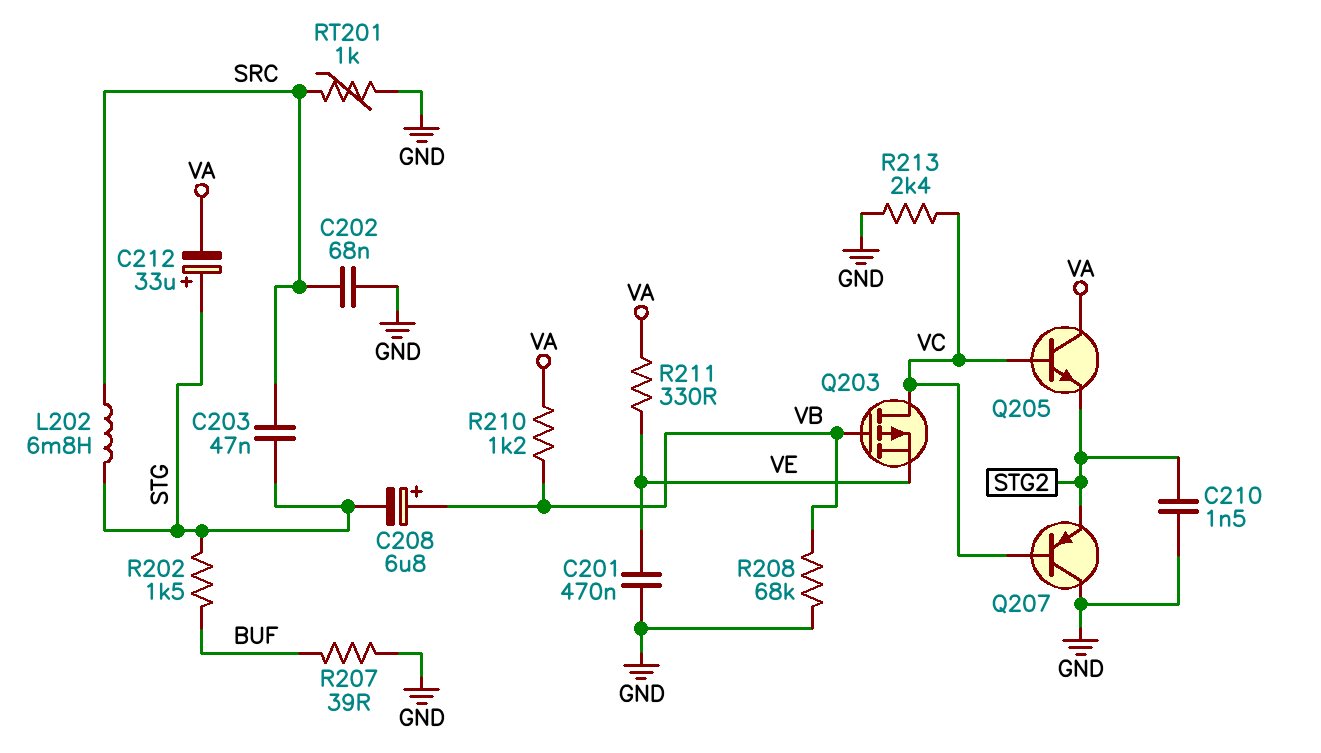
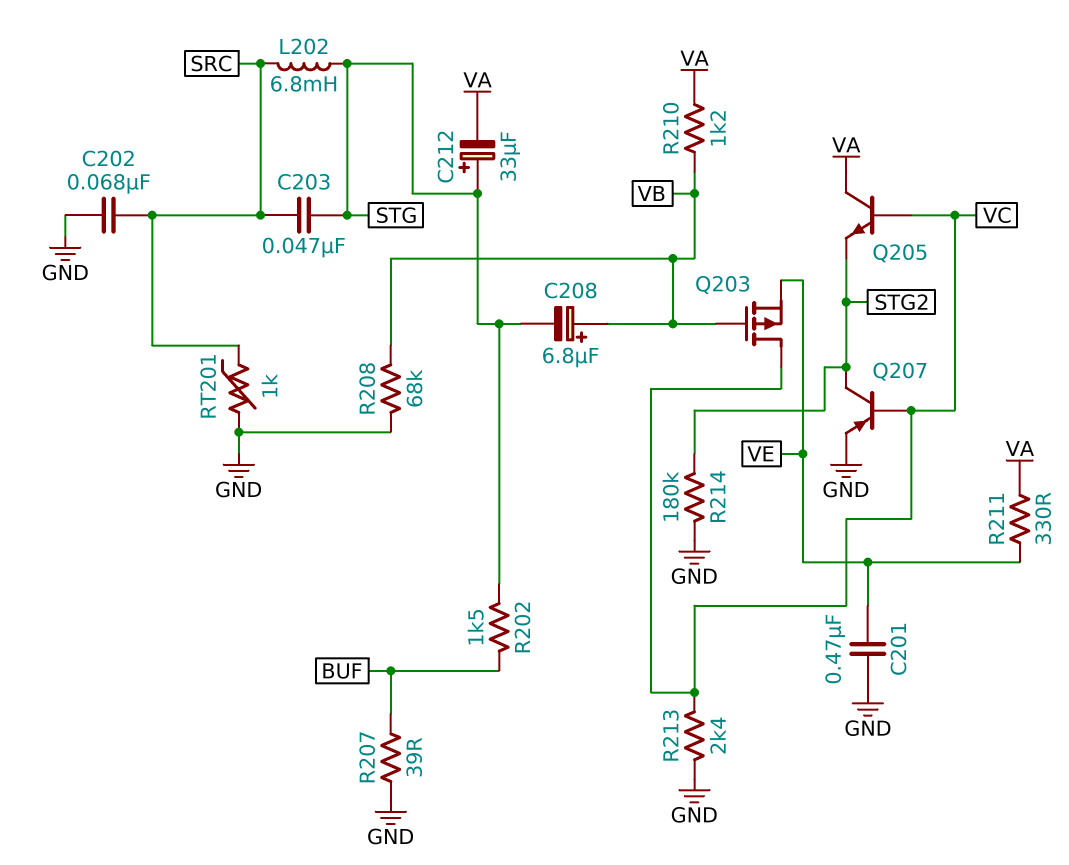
C210: 1.5nF (GND, STG2) -> none
Q207: PNP (B VC, C GND, E STG2) -> PNP (B VC, C STG2, E GND)
R214: none -> 180k (GND, STG2)

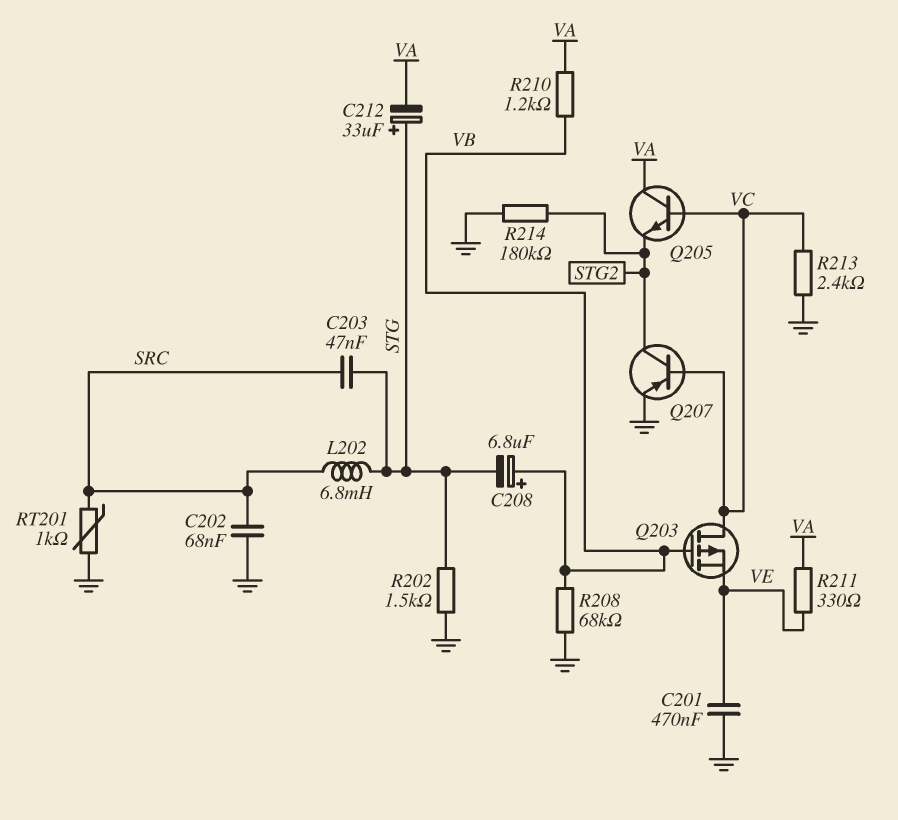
R202: 1.5k (BUF, STG) -> 1.5k (GND, STG)
R207: 39 (BUF, GND) -> none

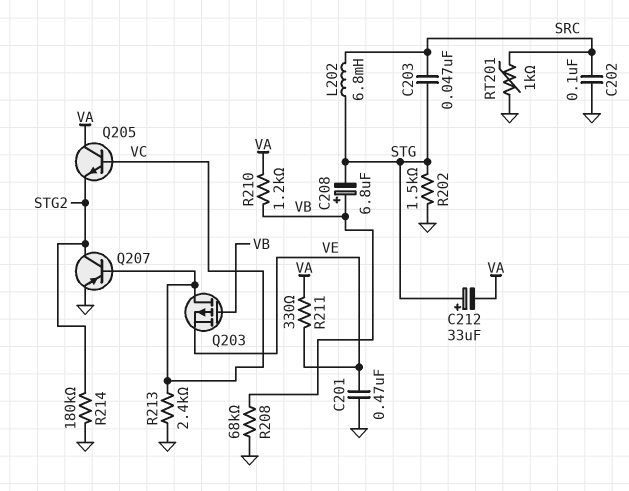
C202: 68nF (GND, SRC) -> 100nF (GND, SRC)

